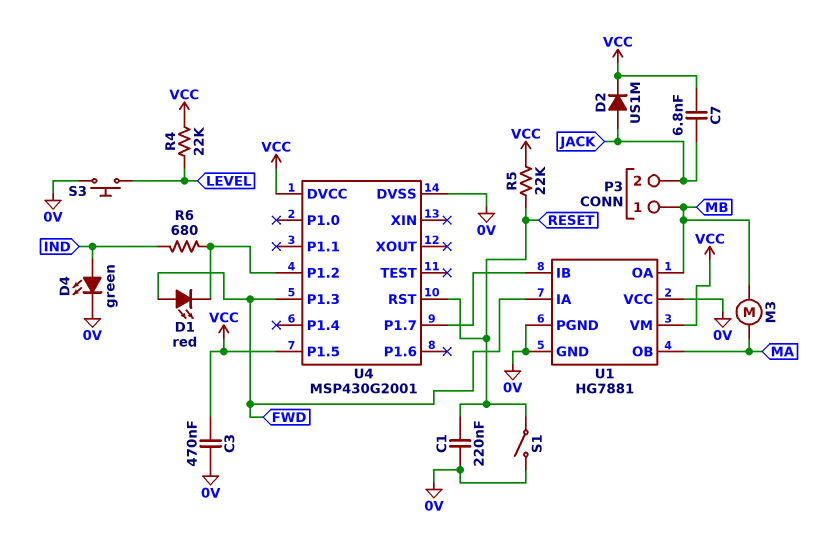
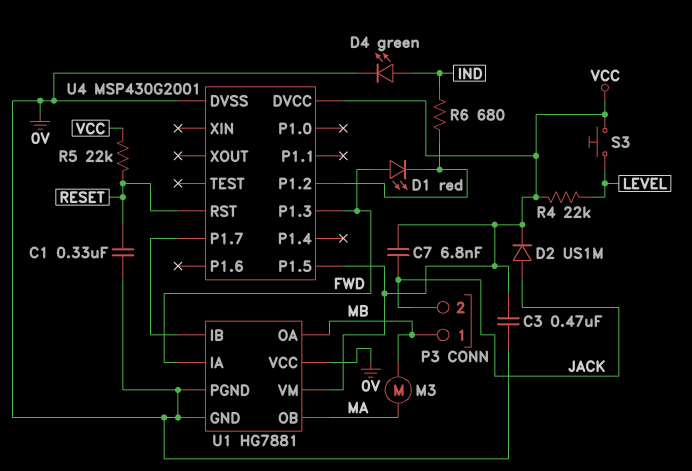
C1: 220nF (0V, RESET) -> 330nF (0V, RESET)
S1: switch (0V, RESET) -> none
S3: button (0V, LEVEL) -> button (LEVEL, VCC)

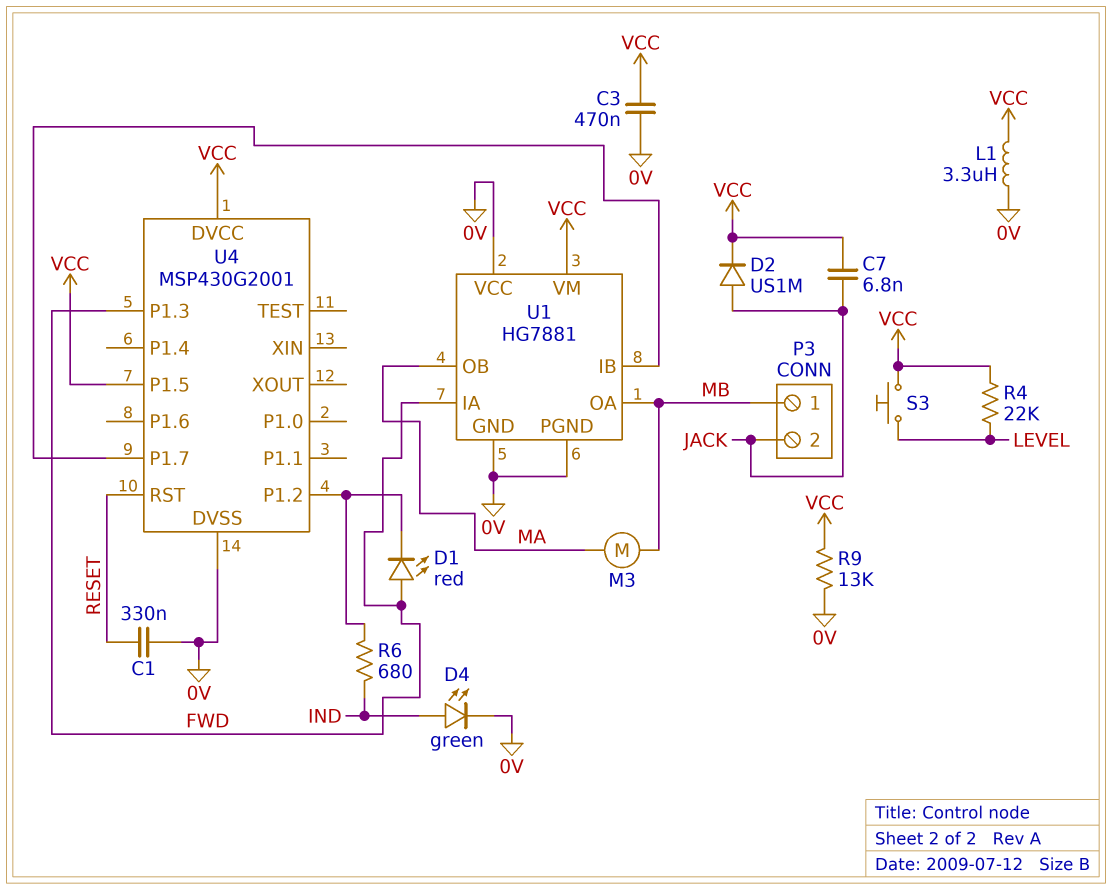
L1: none -> 3.3uH (0V, VCC)
R5: 22k (RESET, VCC) -> none
R9: none -> 13k (0V, VCC)

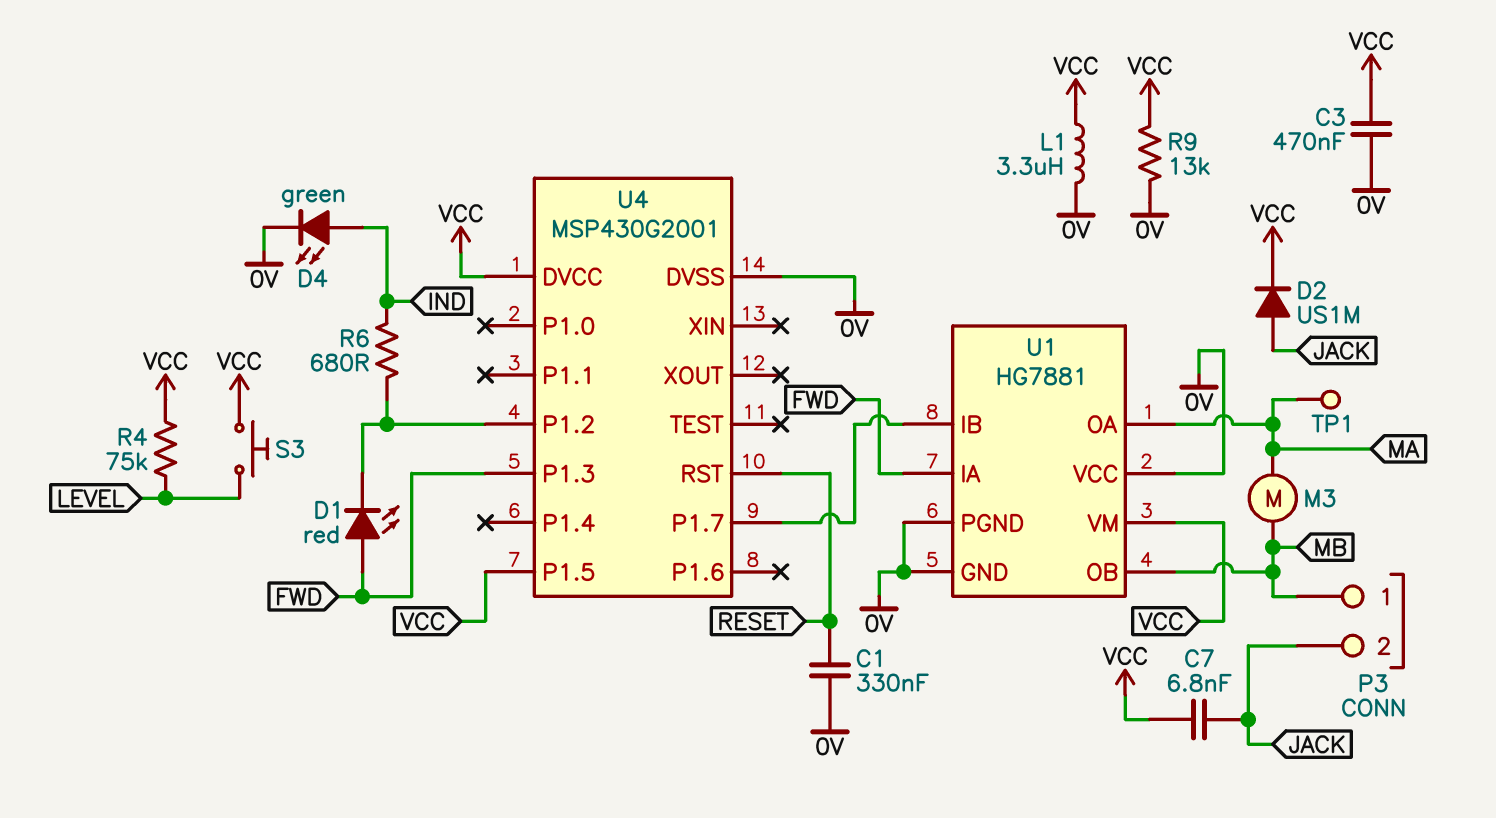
R4: 22k (LEVEL, VCC) -> 75k (LEVEL, VCC)
TP1: none -> test point (MA)
U1 pin OA: MB -> MA
U1 pin OB: MA -> MB

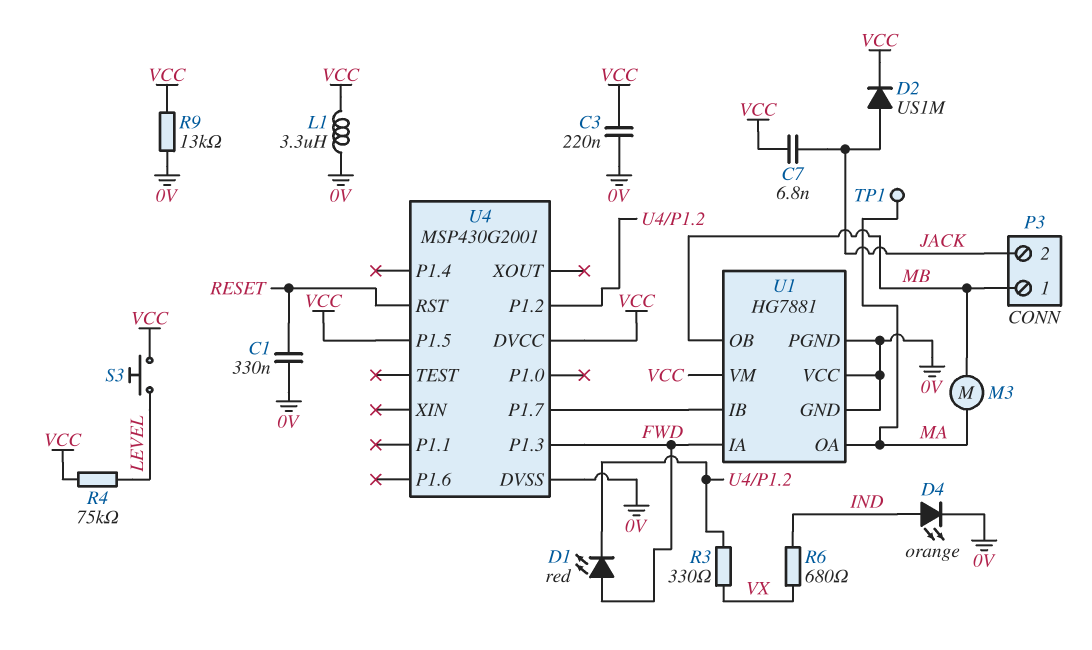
C3: 470nF (0V, VCC) -> 220nF (0V, VCC)
D4: LED green (A IND, K 0V) -> LED orange (A IND, K 0V)
R3: none -> 330 (U4/P1.2, VX)
R6: 680 (IND, U4/P1.2) -> 680 (IND, VX)

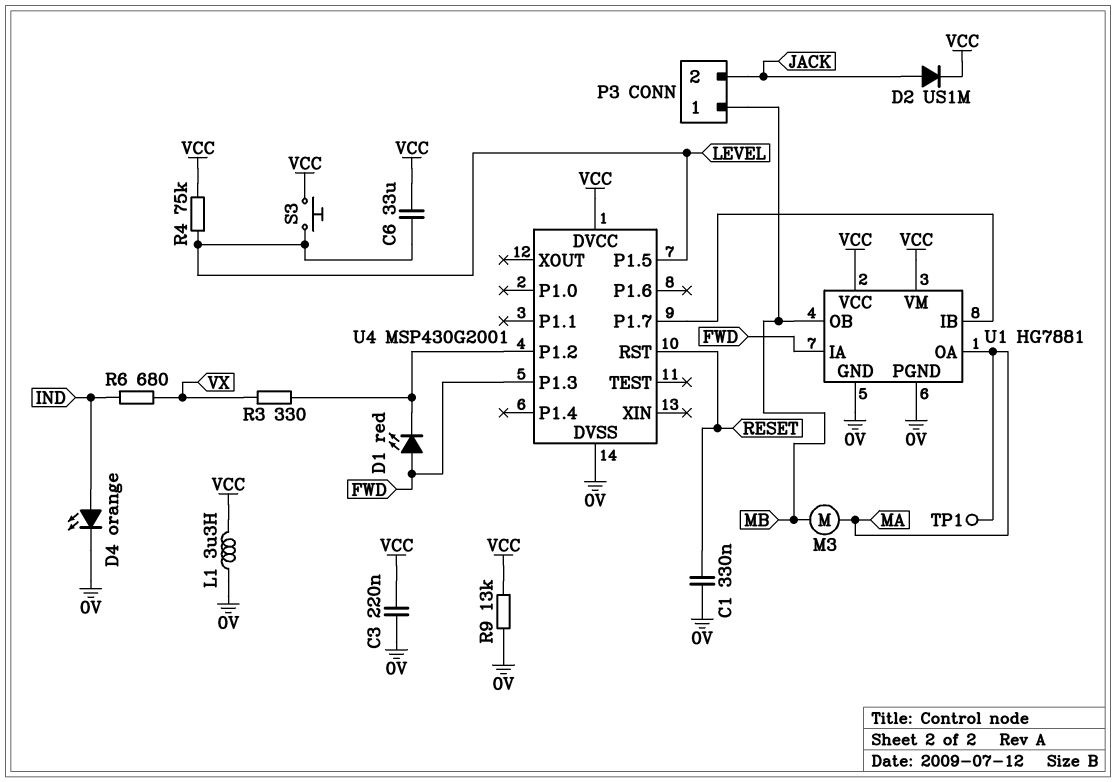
C6: none -> 33uF (LEVEL, VCC)
C7: 6.8nF (JACK, VCC) -> none
U1 pin VCC: 0V -> VCC
U4 pin P1.5: VCC -> LEVEL

